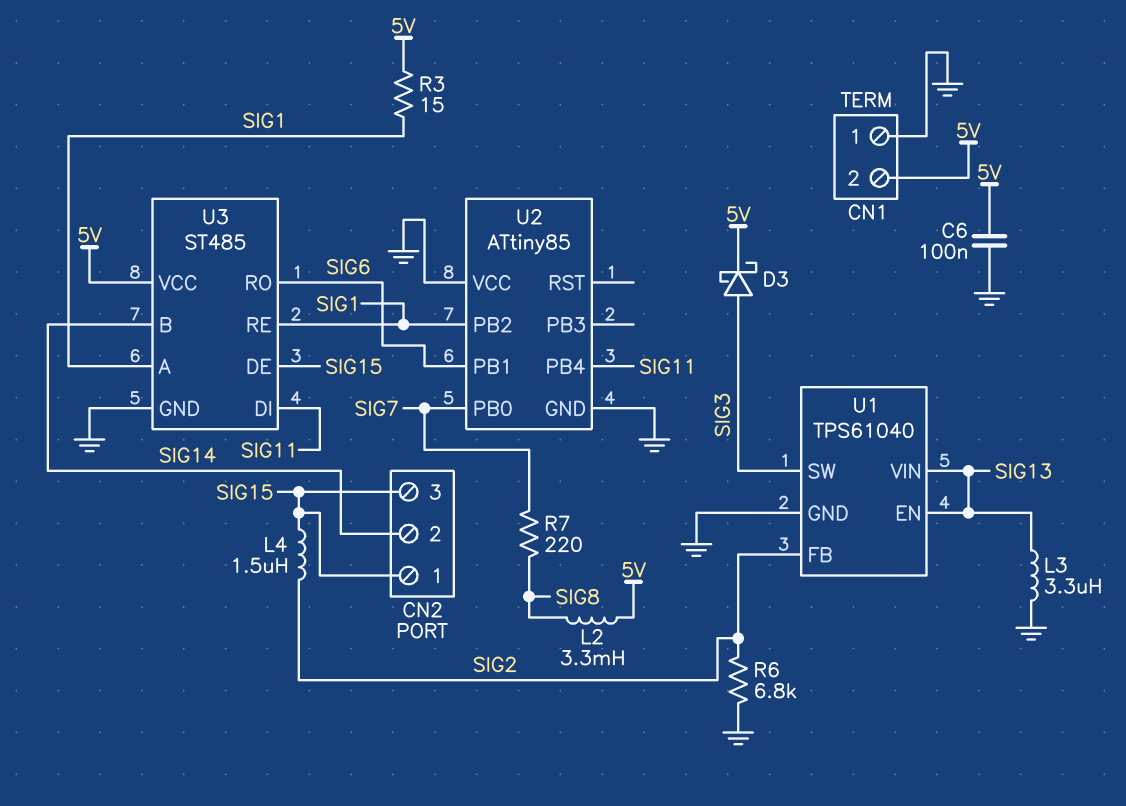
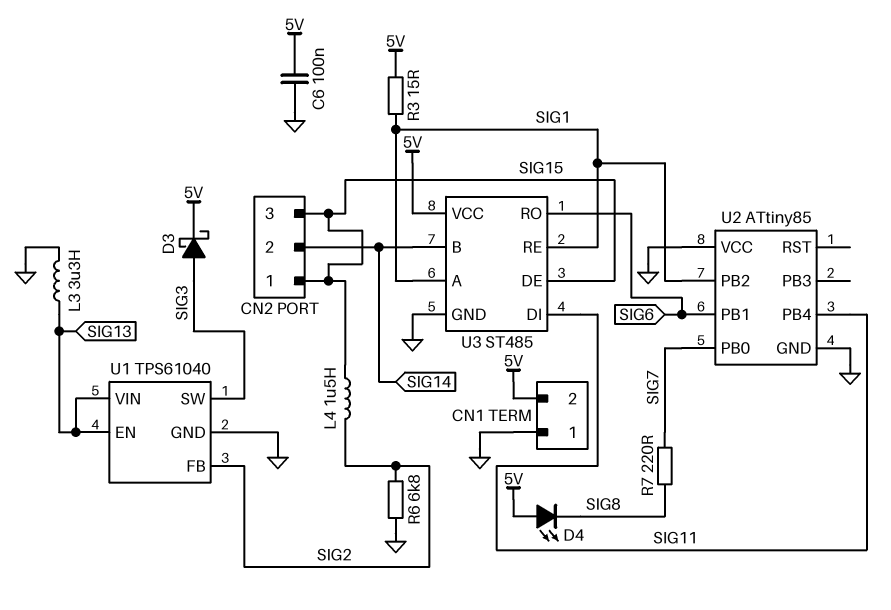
D4: none -> LED (A 5V, K SIG8)
L2: 3.3mH (5V, SIG8) -> none

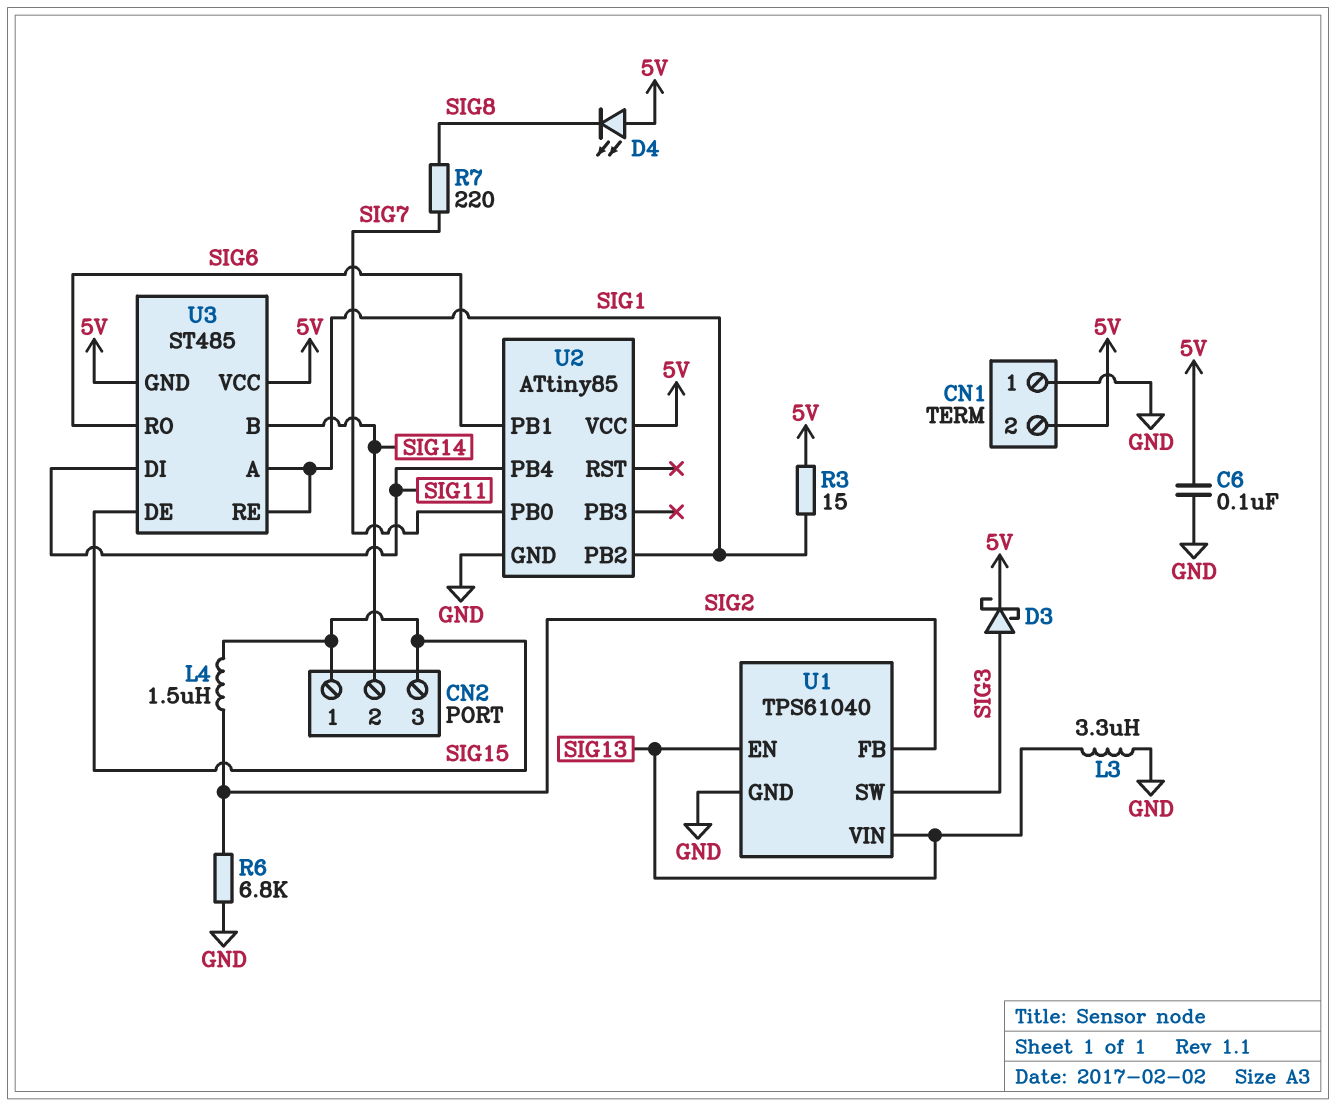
U2 pin VCC: GND -> 5V
U3 pin GND: GND -> 5V

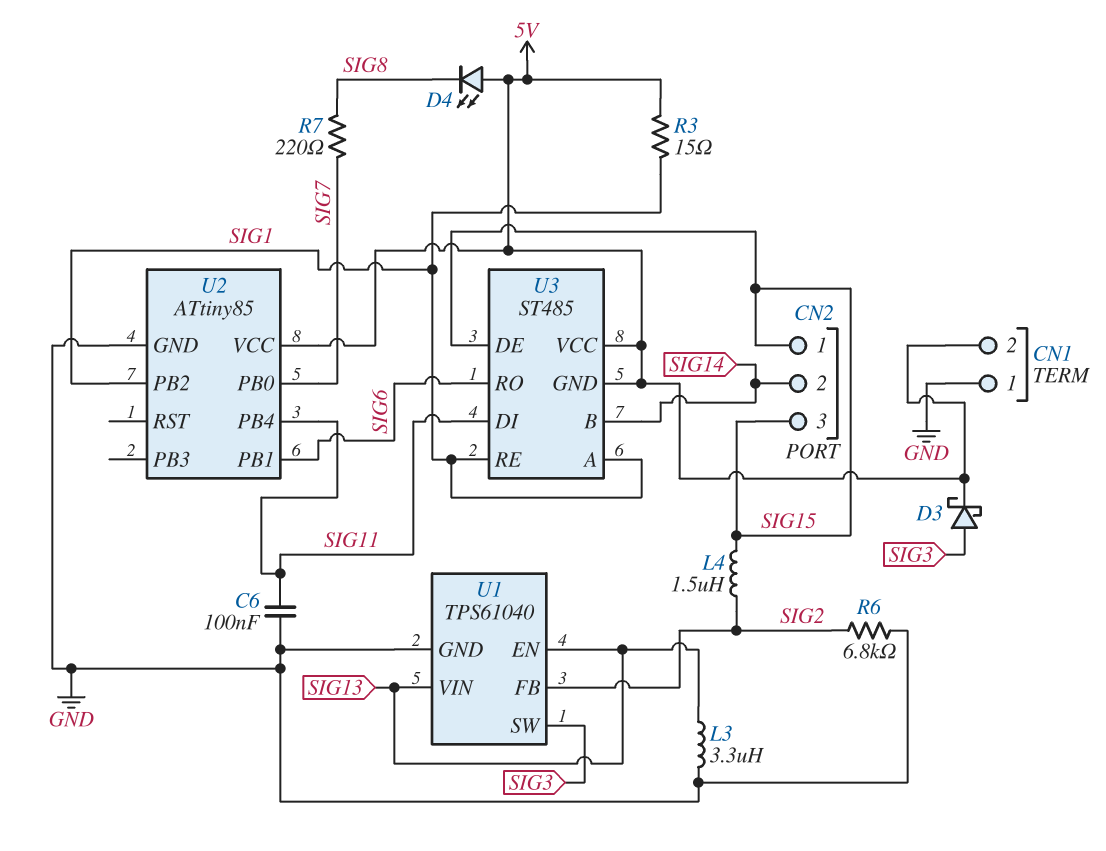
C6: 100nF (5V, GND) -> 100nF (GND, SIG11)

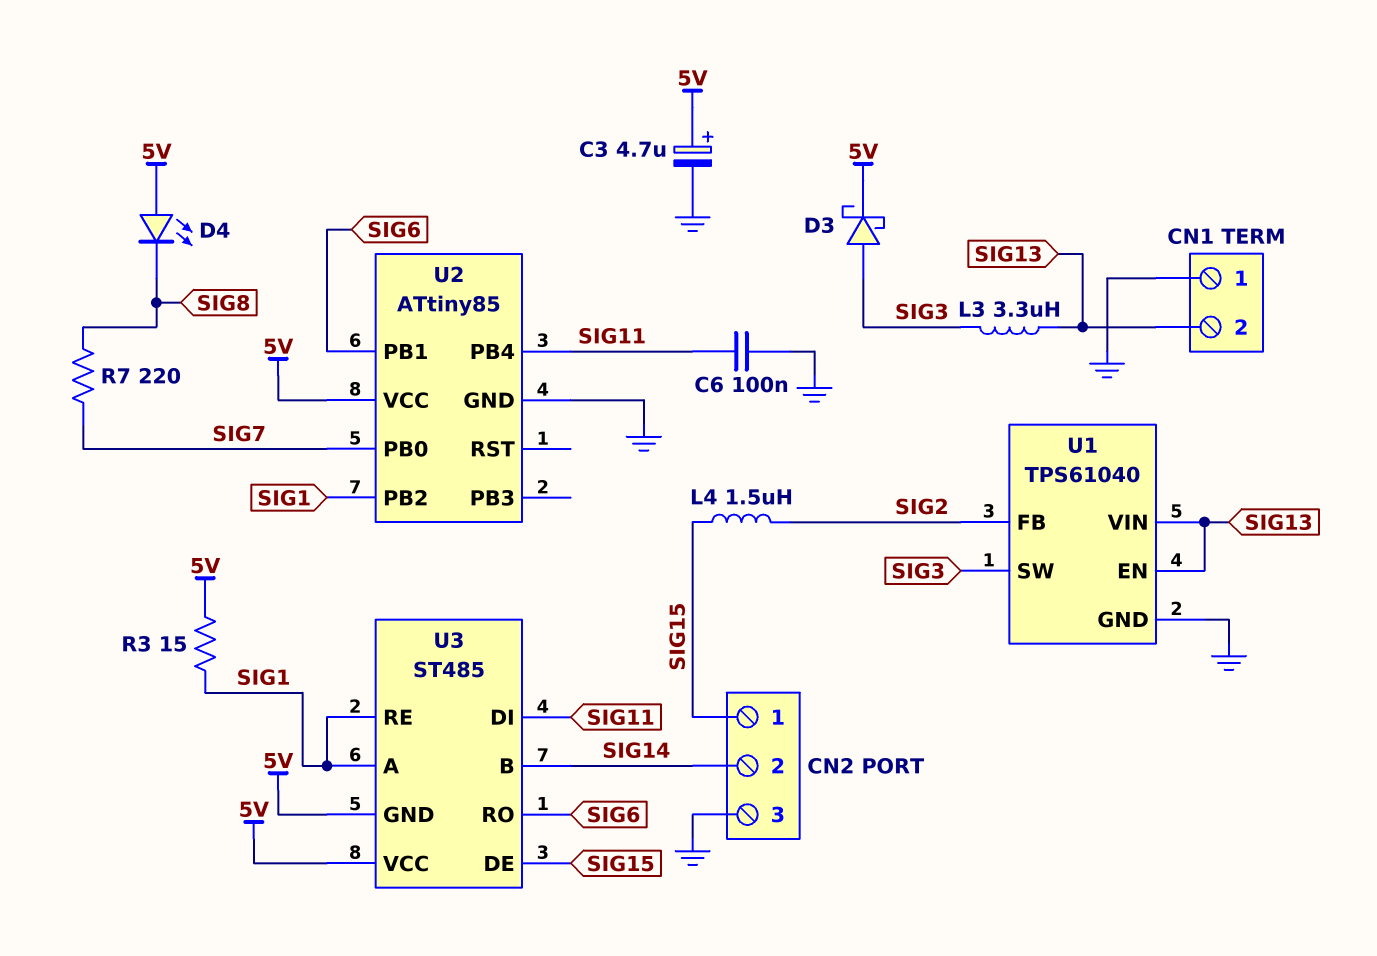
C3: none -> 4.7uF (plus 5V, minus GND)
CN1 pin 2: 5V -> SIG13
CN2 pin 3: SIG15 -> GND
L3: 3.3uH (GND, SIG13) -> 3.3uH (SIG3, SIG13)
R6: 6.8k (GND, SIG2) -> none

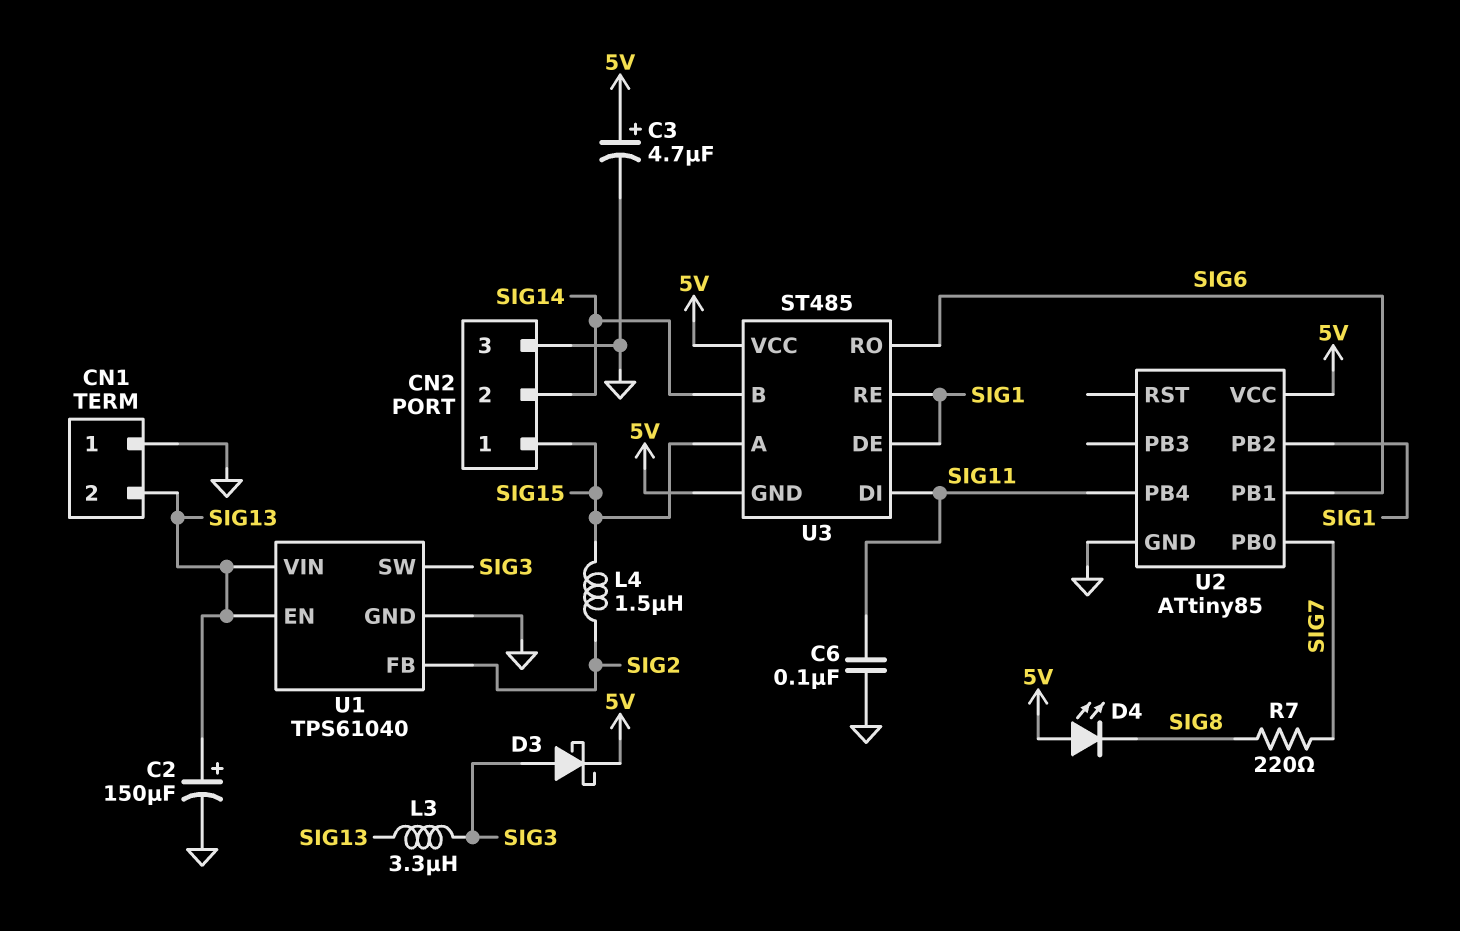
C2: none -> 150uF (plus SIG13, minus GND)
R3: 15 (5V, SIG1) -> none
U3 pin A: SIG1 -> SIG15
U3 pin DE: SIG15 -> SIG1

